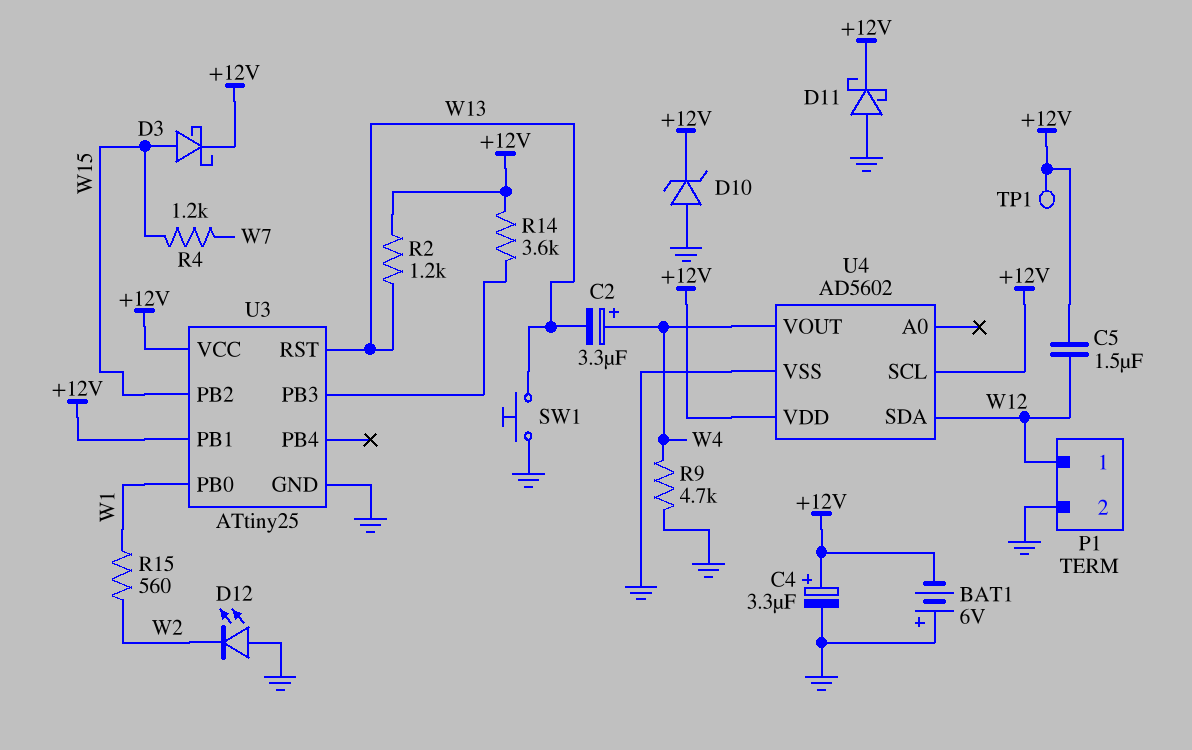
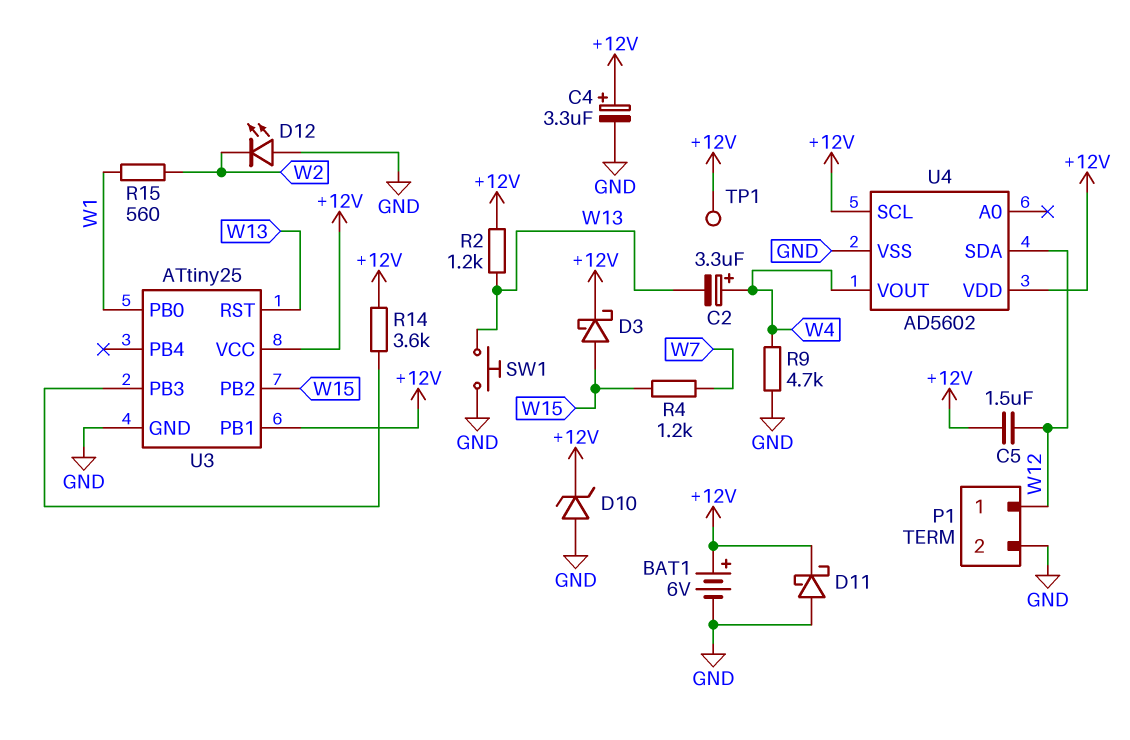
BAT1: 6V (plus GND, minus +12V) -> 6V (plus +12V, minus GND)

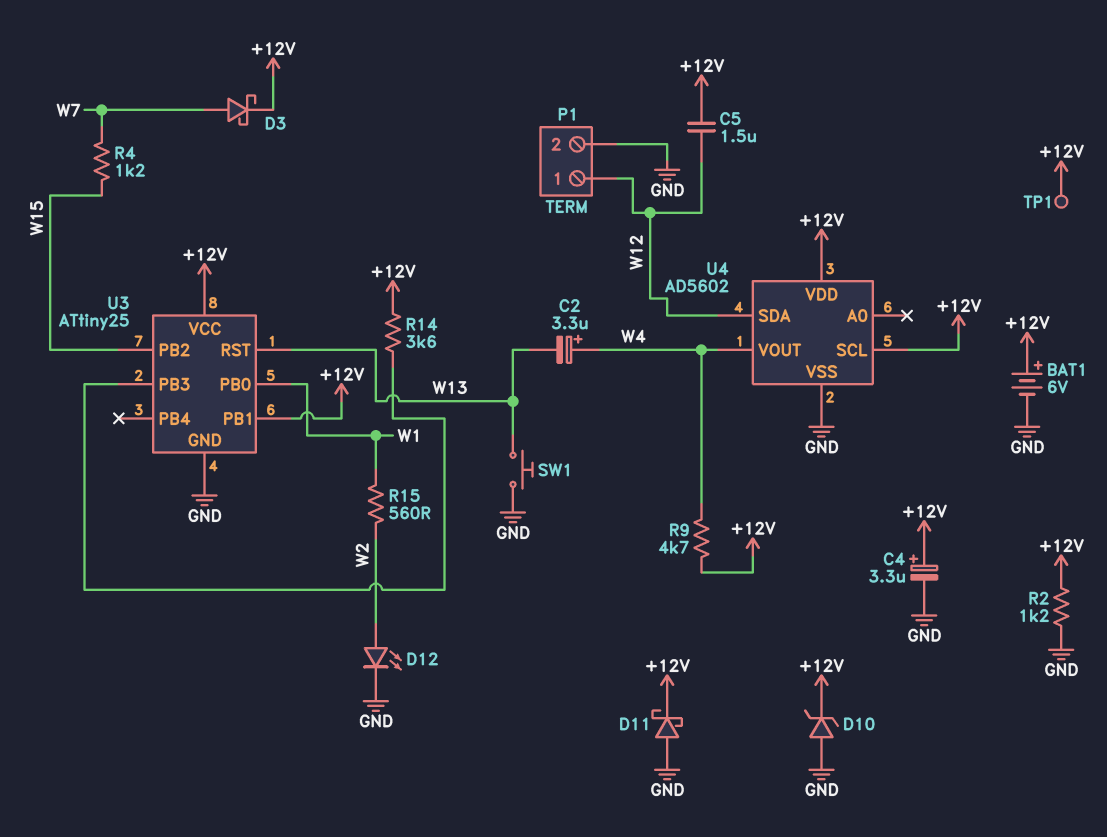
D3: schottky (A W15, K +12V) -> schottky (A W7, K +12V)
D12: LED (A GND, K W2) -> LED (A W2, K GND)
R2: 1.2k (+12V, W13) -> 1.2k (+12V, GND)
R9: 4.7k (GND, W4) -> 4.7k (+12V, W4)

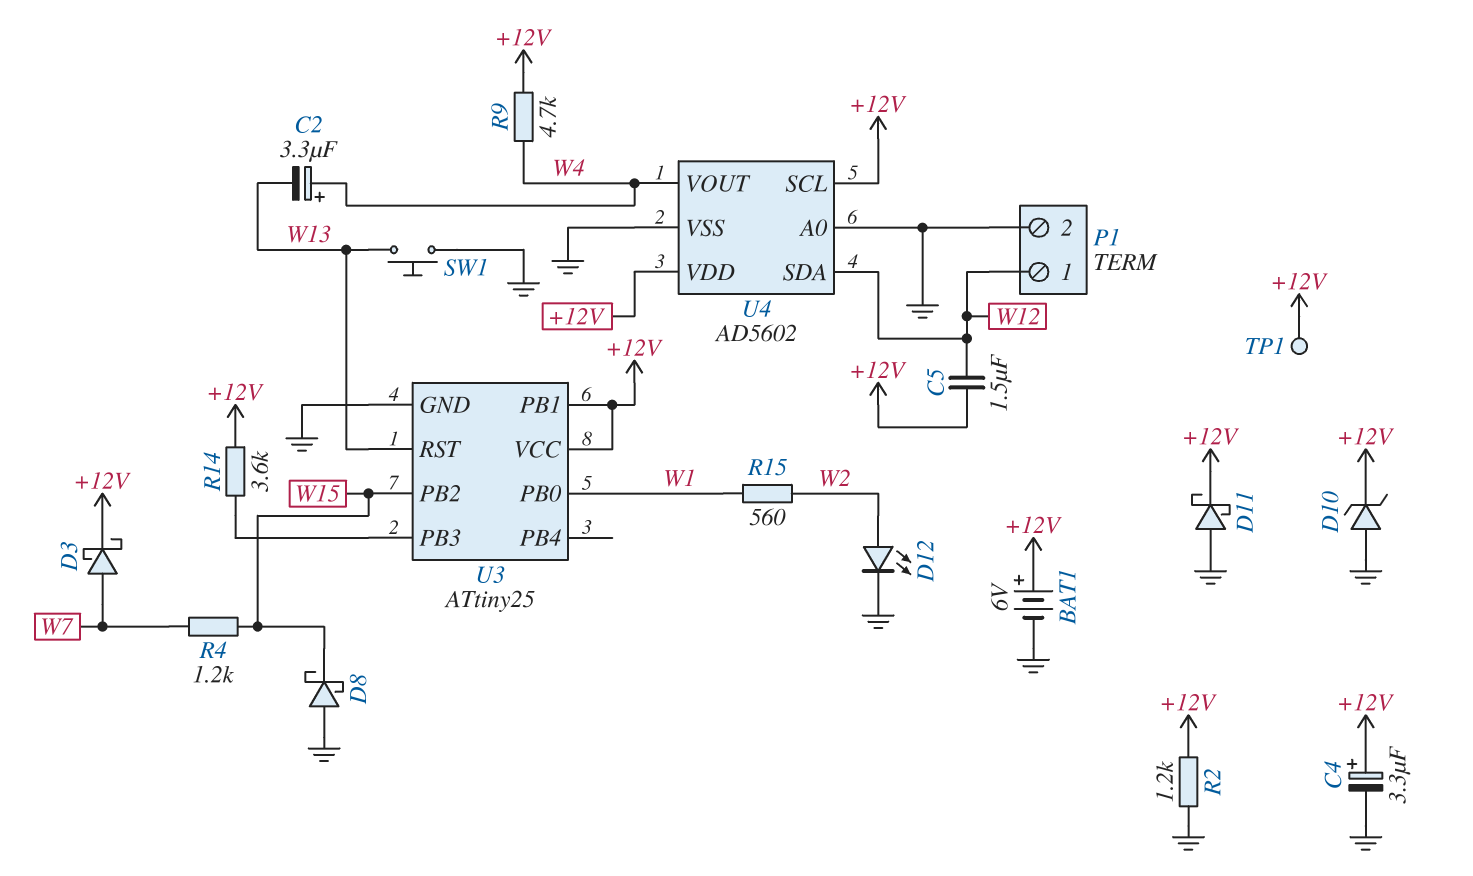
D8: none -> schottky (A GND, K W15)
U4 pin A0: none -> GND

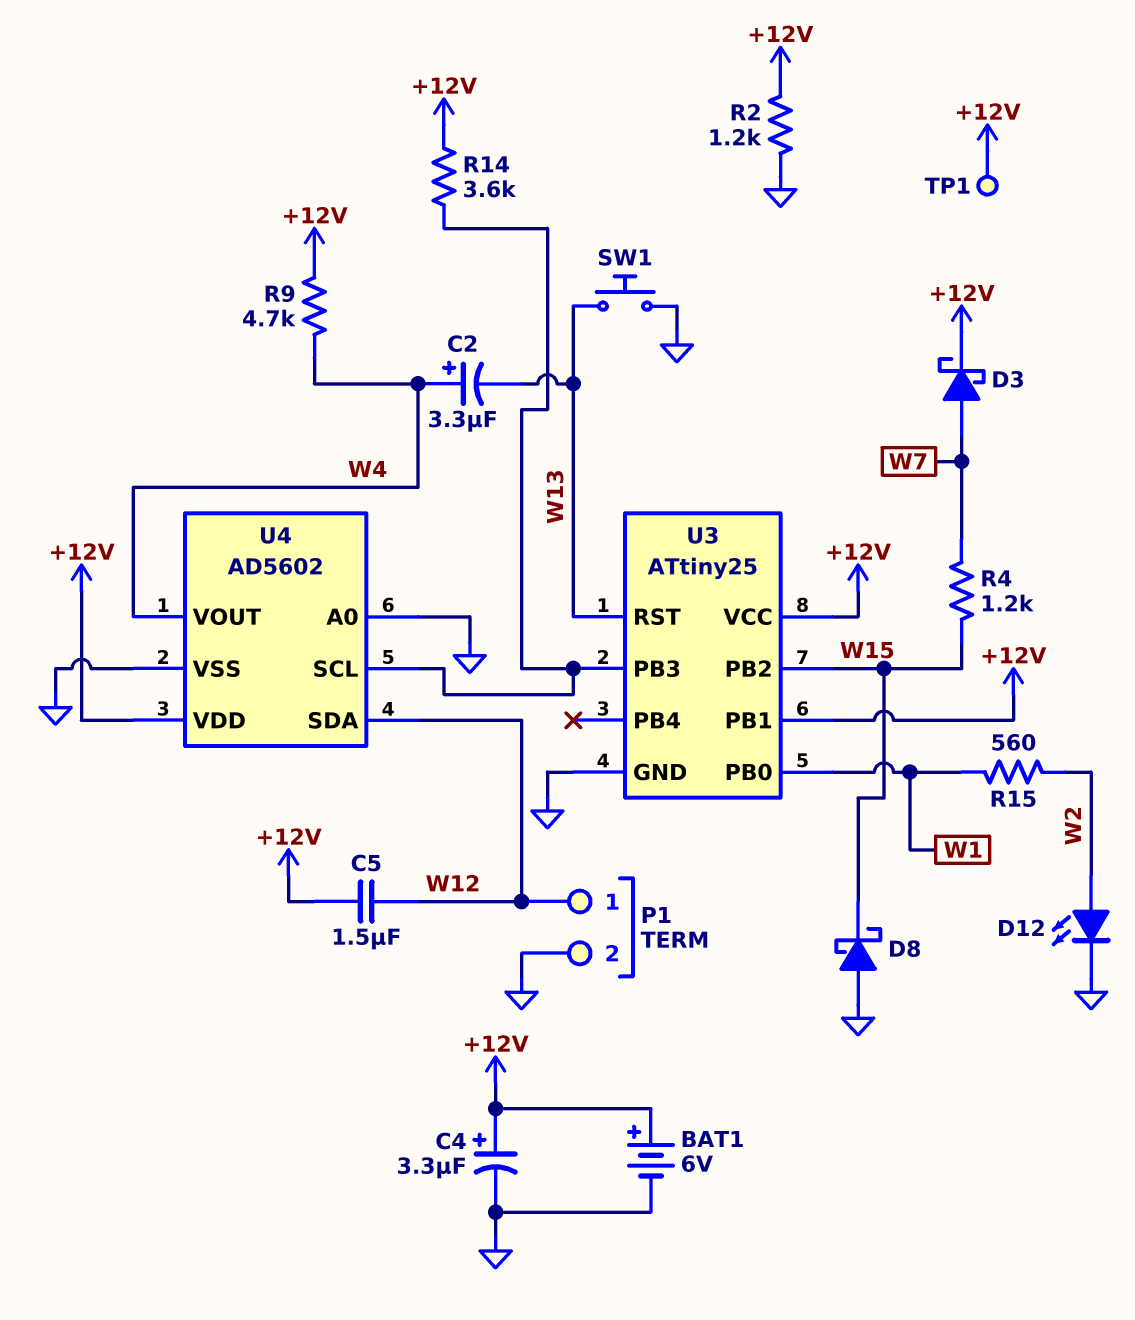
D10: zener (A GND, K +12V) -> none
D11: schottky (A GND, K +12V) -> none
U4 pin SCL: +12V -> U3/PB3

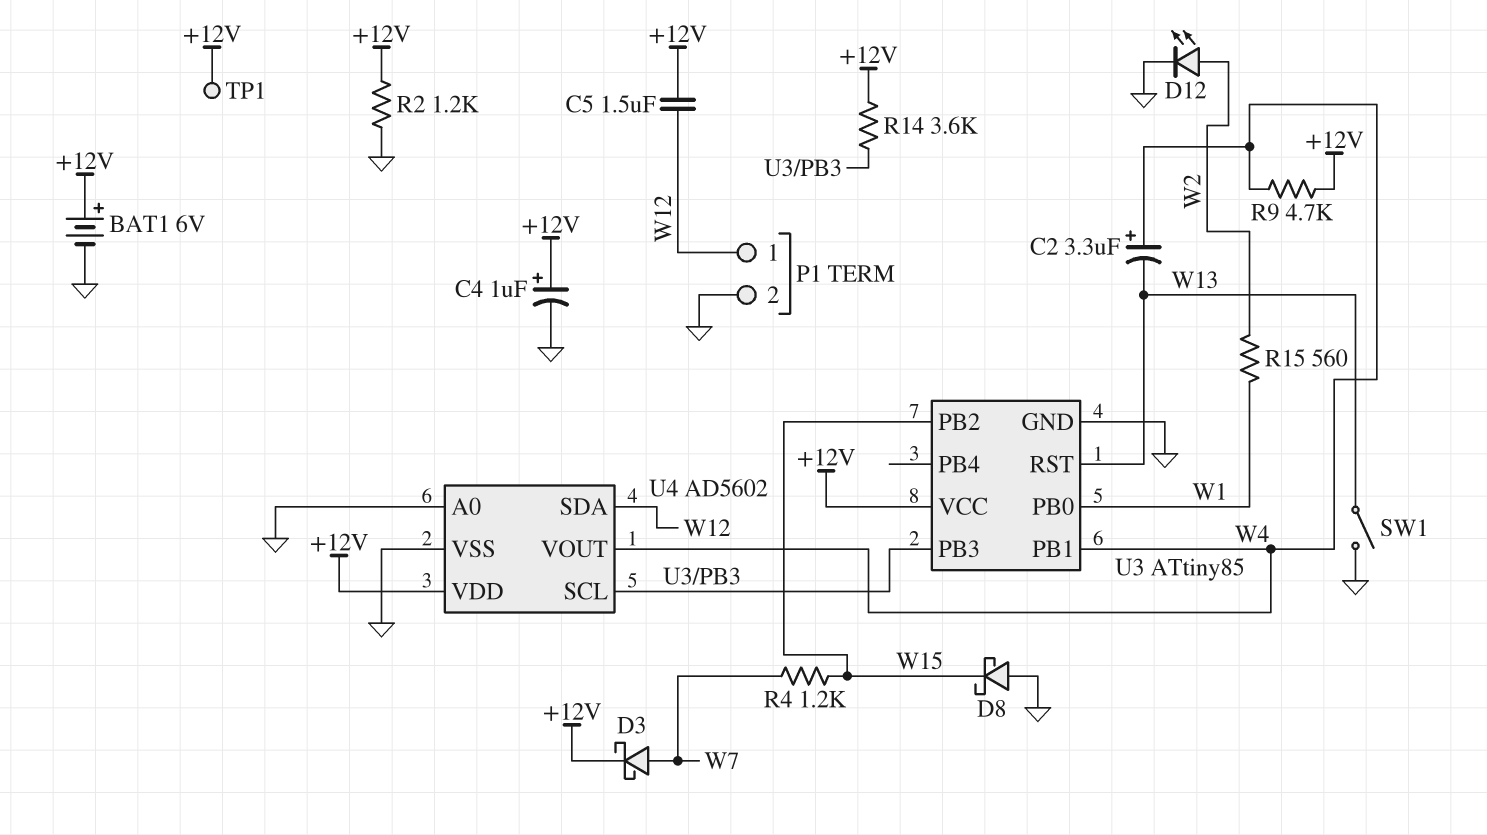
C4: 3.3uF (plus +12V, minus GND) -> 1uF (plus +12V, minus GND)
SW1: button (GND, W13) -> switch (GND, W13)
U3: ATtiny25 -> ATtiny85
U3 pin PB1: +12V -> W4

